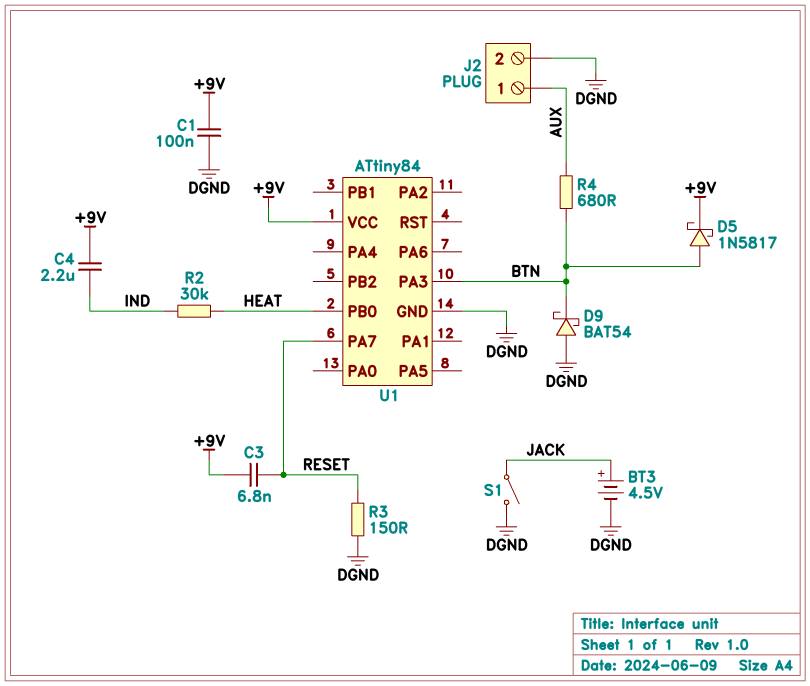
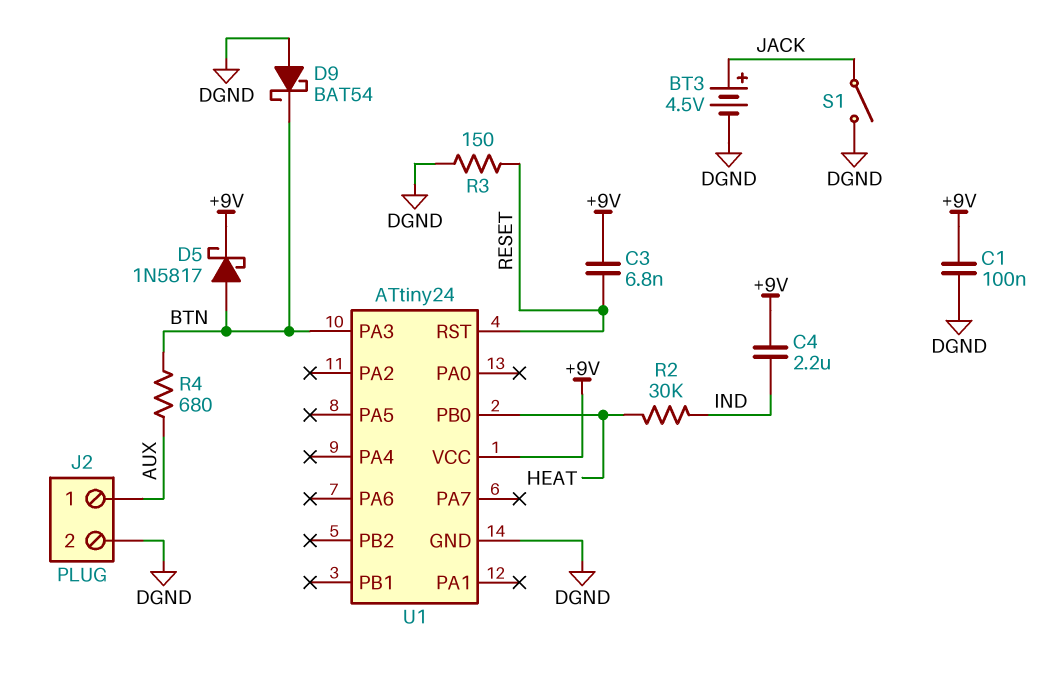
U1: ATtiny84 -> ATtiny24
U1 pin PA7: RESET -> none
U1 pin RST: none -> RESET

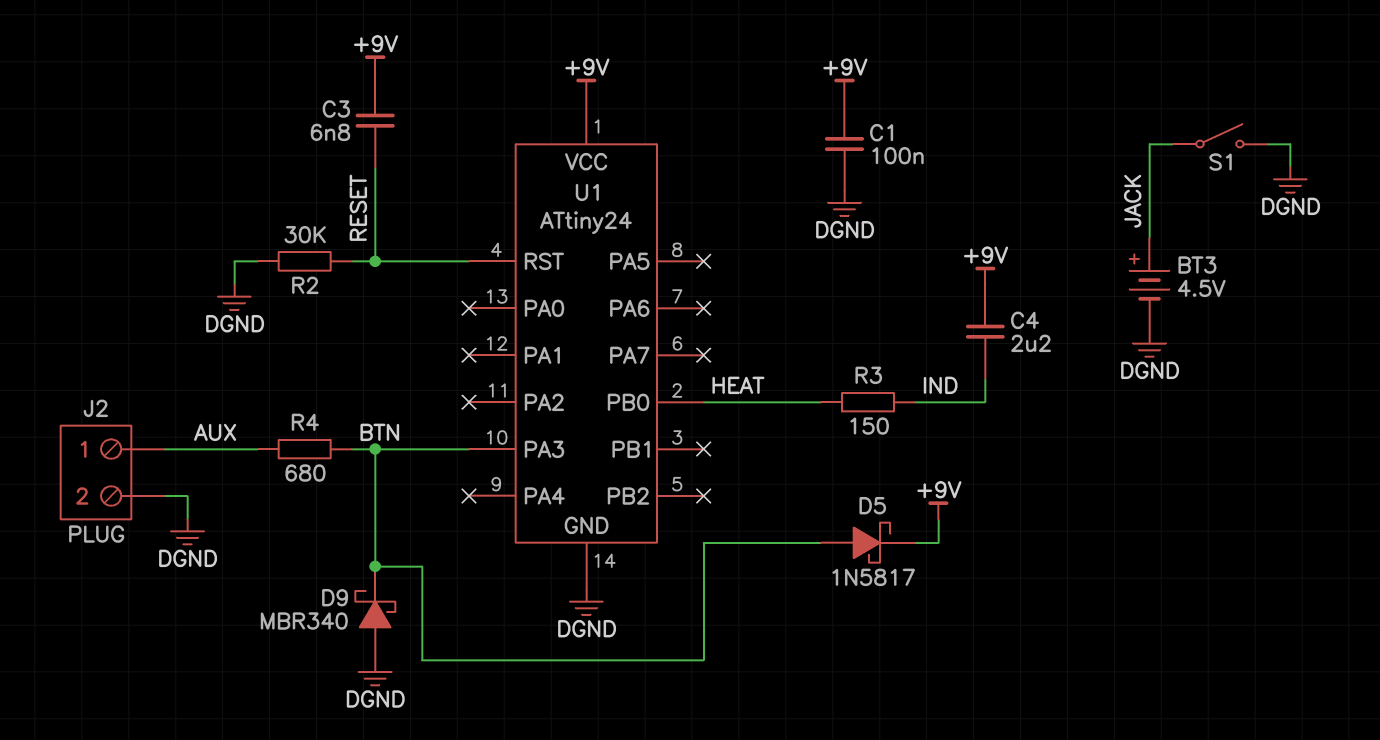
D9: schottky BAT54 (A DGND, K BTN) -> schottky MBR340 (A DGND, K BTN)
R2: 30k (HEAT, IND) -> 30k (DGND, RESET)
R3: 150 (DGND, RESET) -> 150 (HEAT, IND)

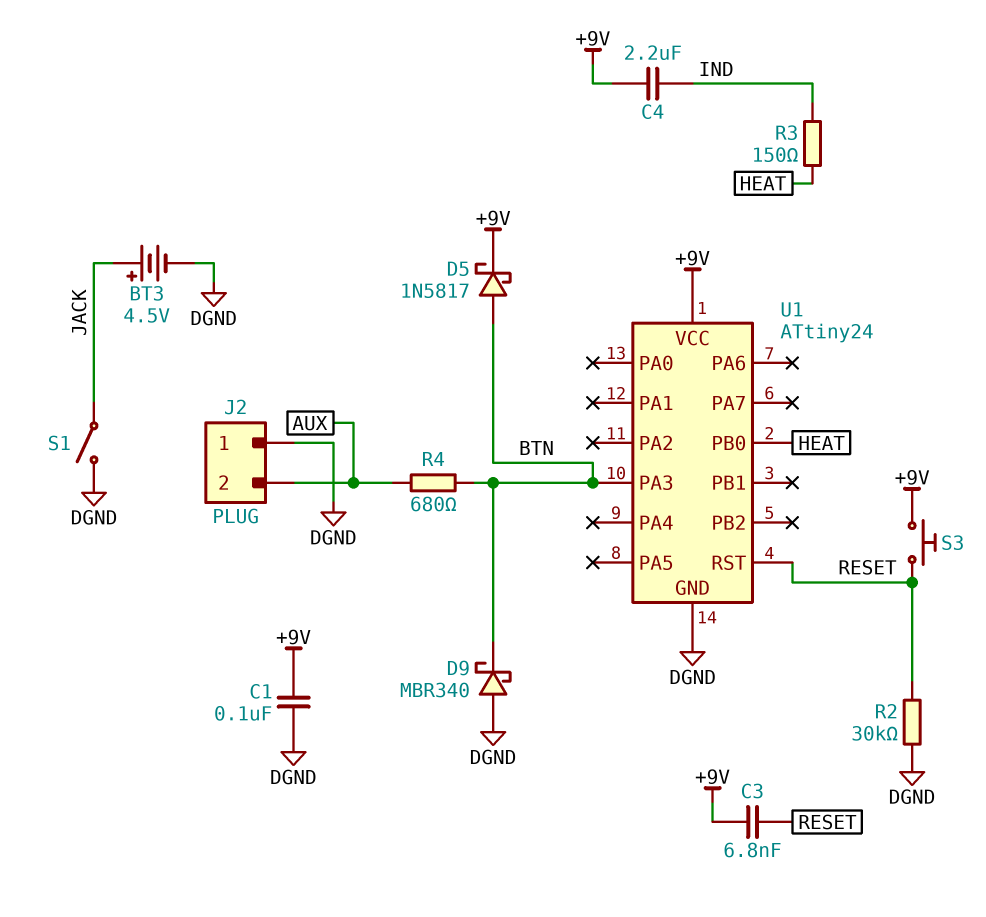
J2 pin 1: AUX -> DGND
J2 pin 2: DGND -> AUX
S3: none -> button (+9V, RESET)

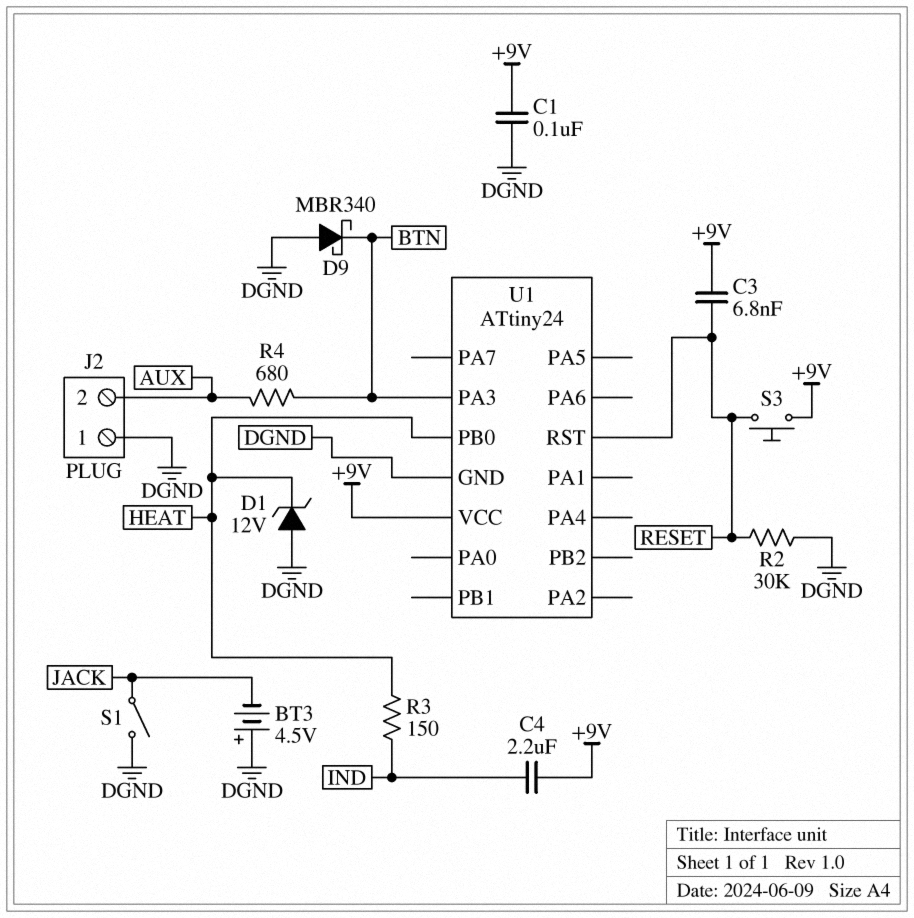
BT3: 4.5V (plus JACK, minus DGND) -> 4.5V (plus DGND, minus JACK)
D1: none -> zener 12V (A DGND, K HEAT)
D5: schottky 1N5817 (A BTN, K +9V) -> none

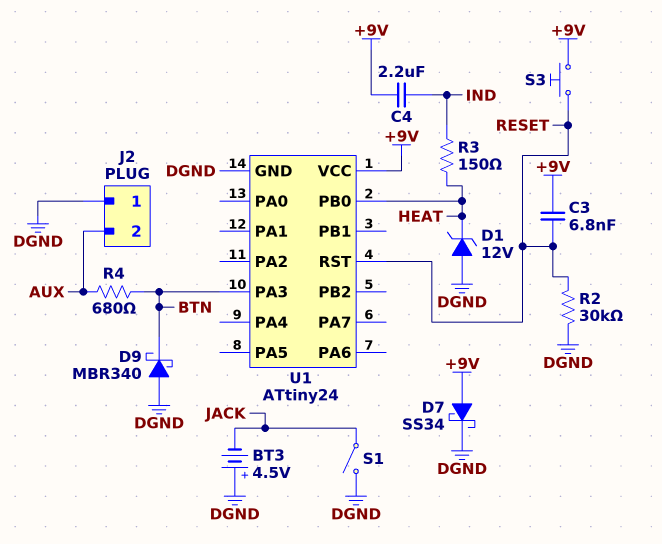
C1: 100nF (+9V, DGND) -> none
D7: none -> schottky SS34 (A +9V, K DGND)

